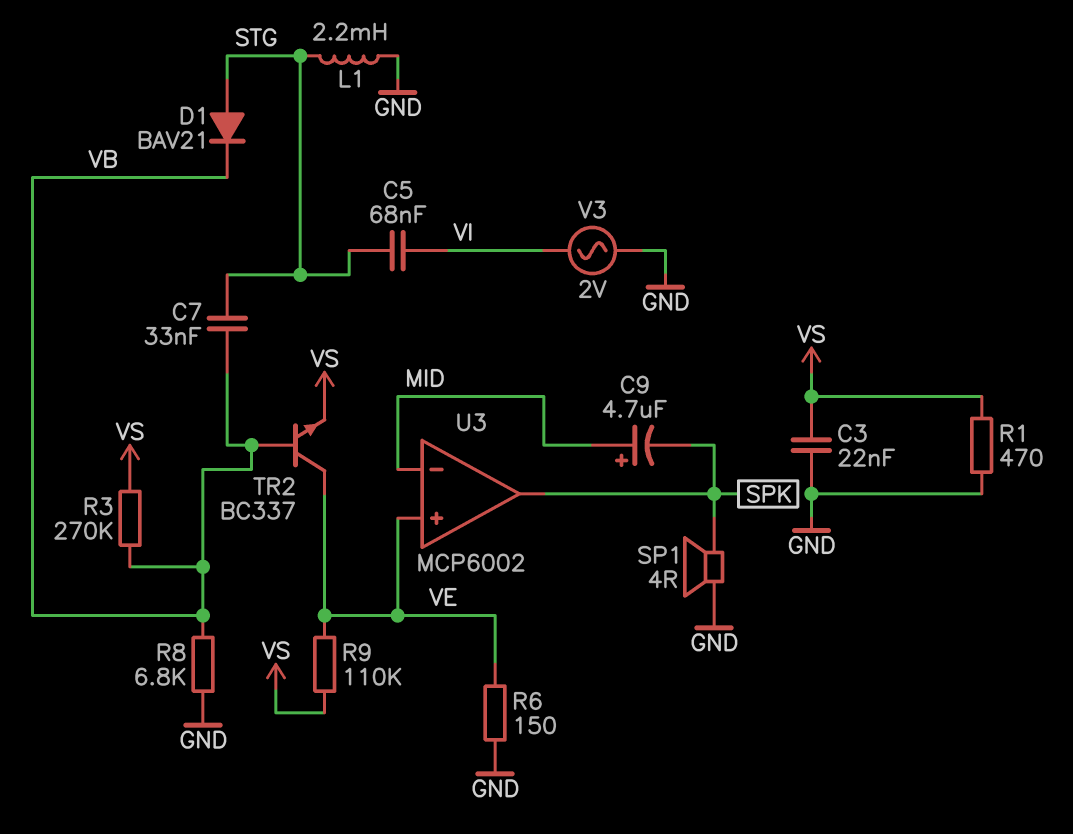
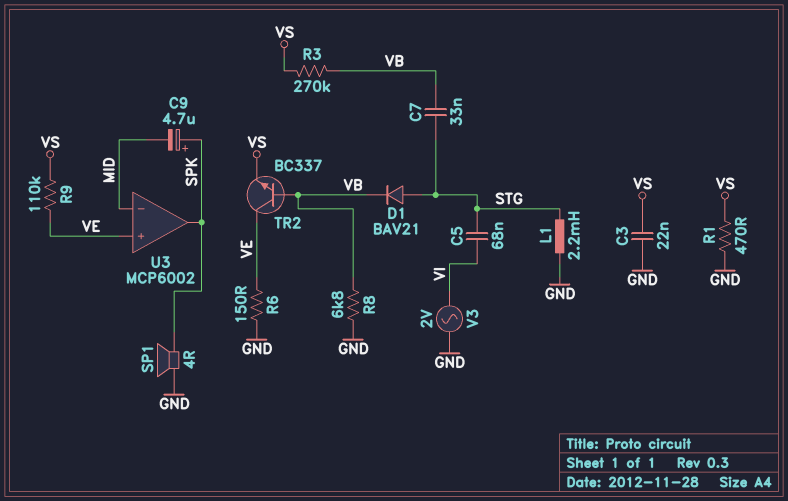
C9: 4.7uF (plus MID, minus SPK) -> 4.7uF (plus SPK, minus MID)

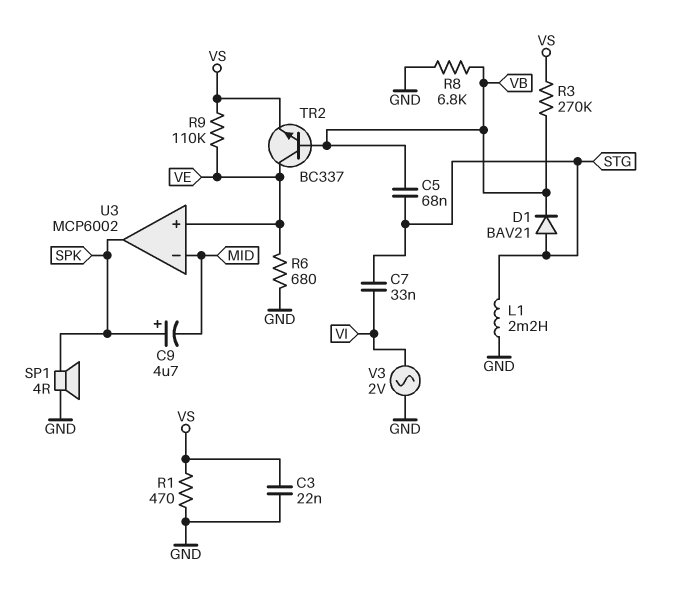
C5: 68nF (STG, VI) -> 68nF (STG, VB)
C7: 33nF (STG, VB) -> 33nF (STG, VI)
R6: 150 (GND, VE) -> 680 (GND, VE)

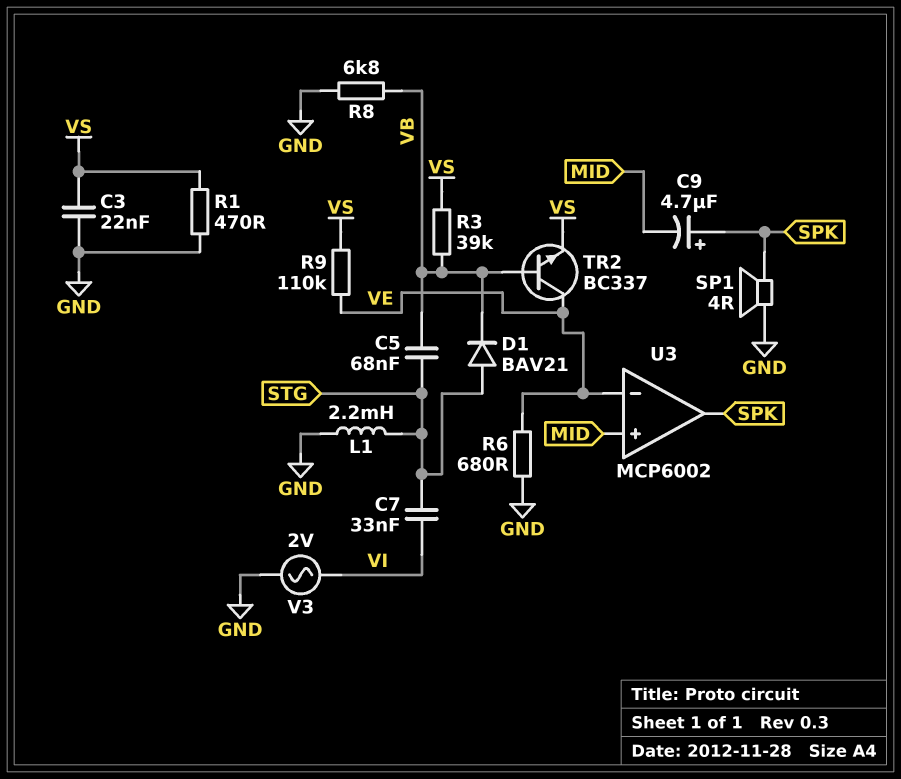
R3: 270k (VB, VS) -> 39k (VB, VS)
U3 pin in+: VE -> MID
U3 pin in-: MID -> VE

